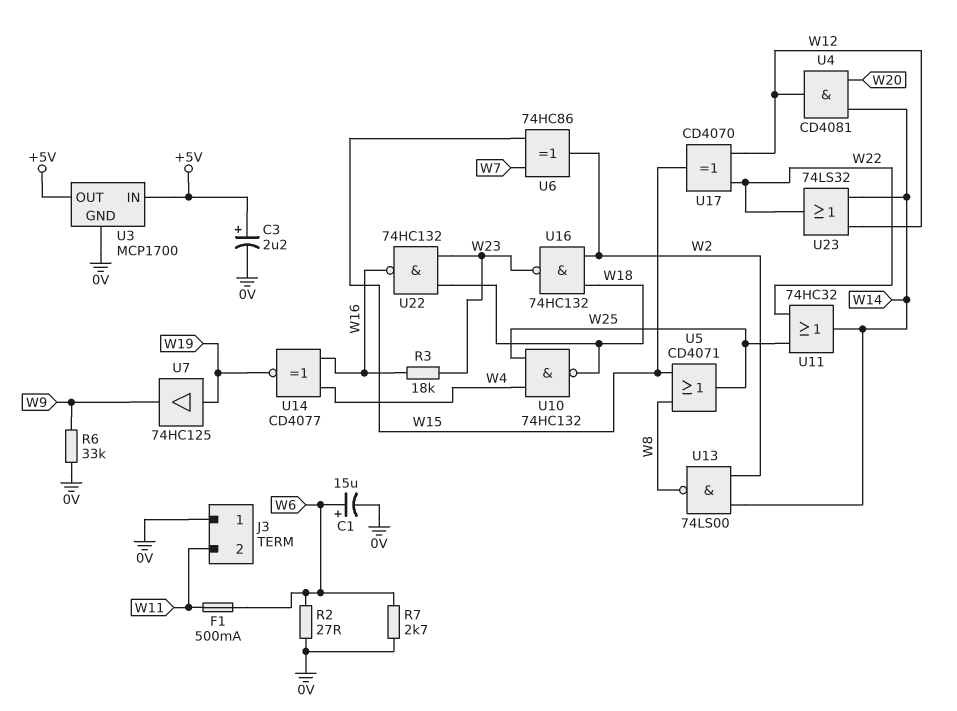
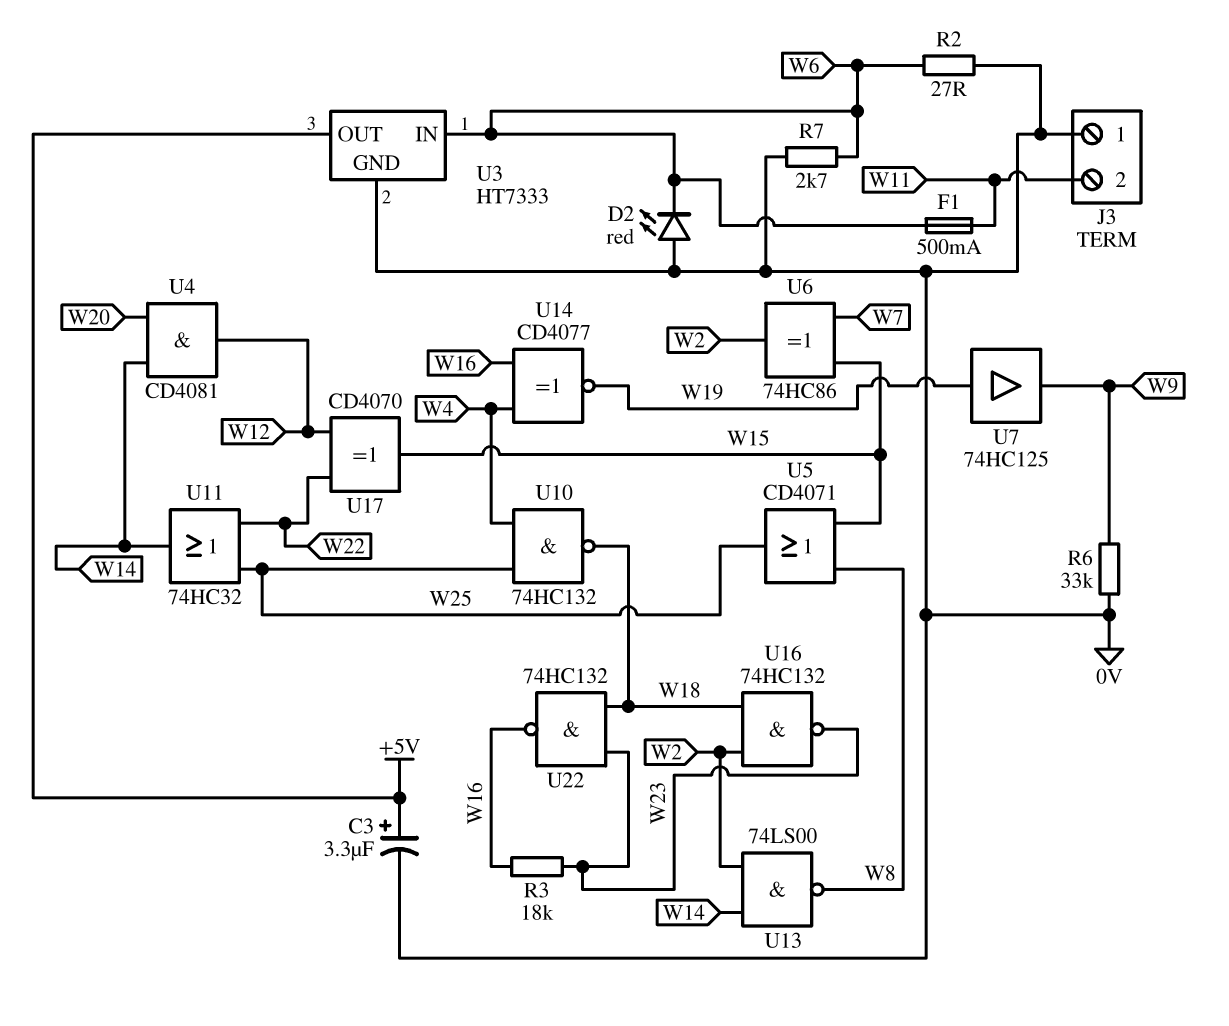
C1: 15uF (plus W6, minus 0V) -> none
C3: 2.2uF (plus +5V, minus 0V) -> 3.3uF (plus +5V, minus 0V)
D2: none -> LED red (A 0V, K W6)
U3: MCP1700 -> HT7333
U3 pin IN: +5V -> W6
U23: OR 74LS32 (in W12, in W14, out W22) -> none

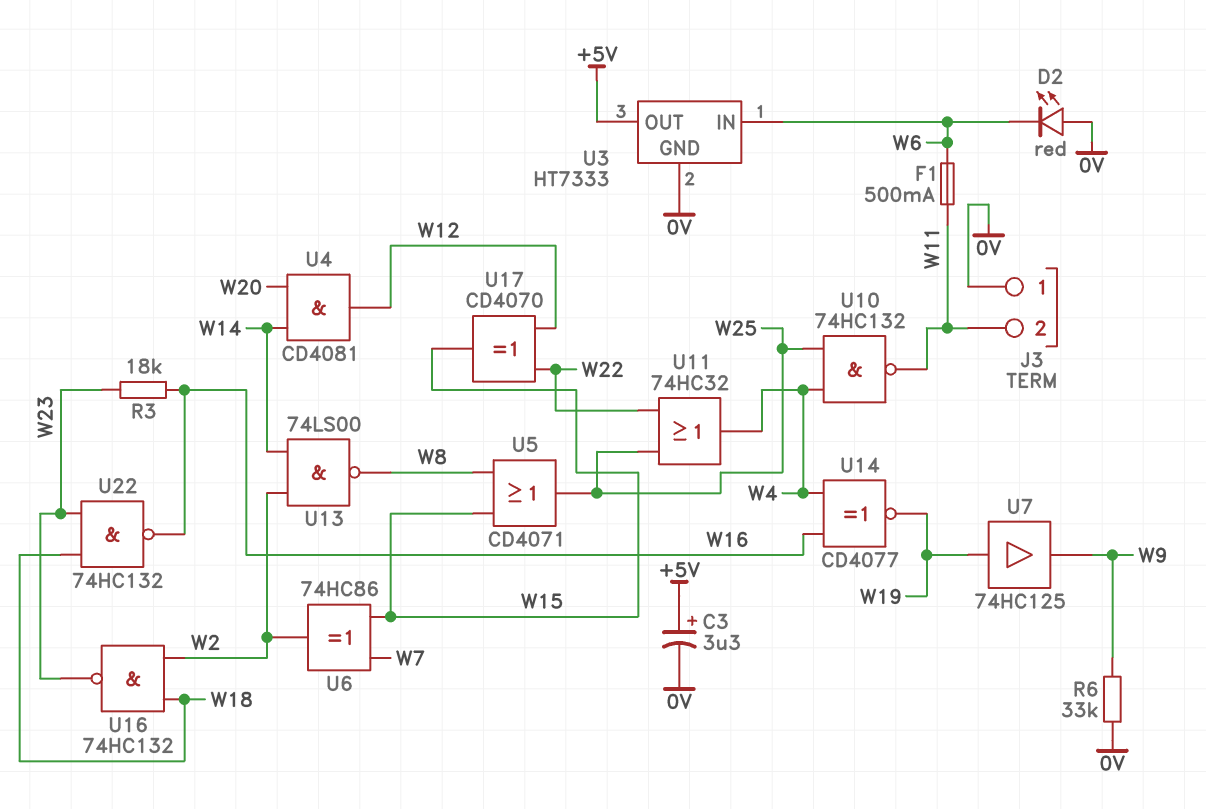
R2: 27 (0V, W6) -> none
R7: 2.7k (0V, W6) -> none
U10: NAND 74HC132 (in W4, in W25, out W18) -> NAND 74HC132 (in W4, in W25, out W11)
U11: OR 74HC32 (in W22, in W25, out W14) -> OR 74HC32 (in W22, in W25, out W4)

